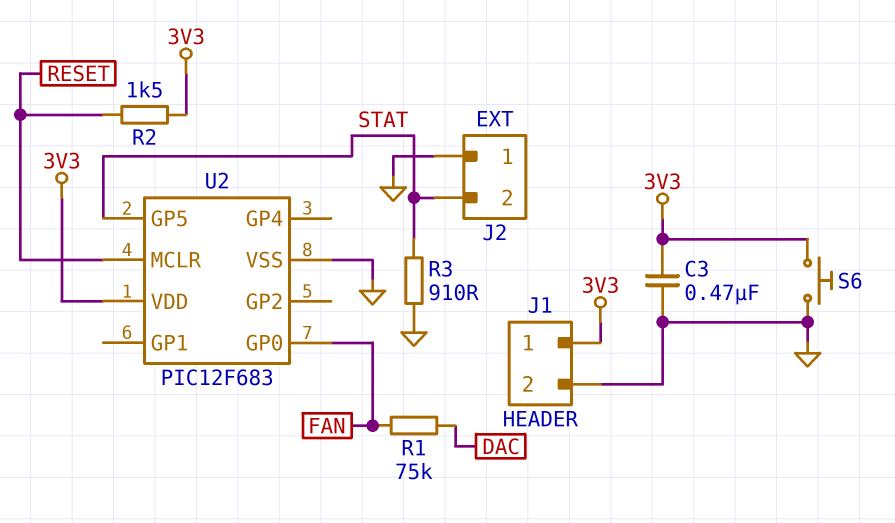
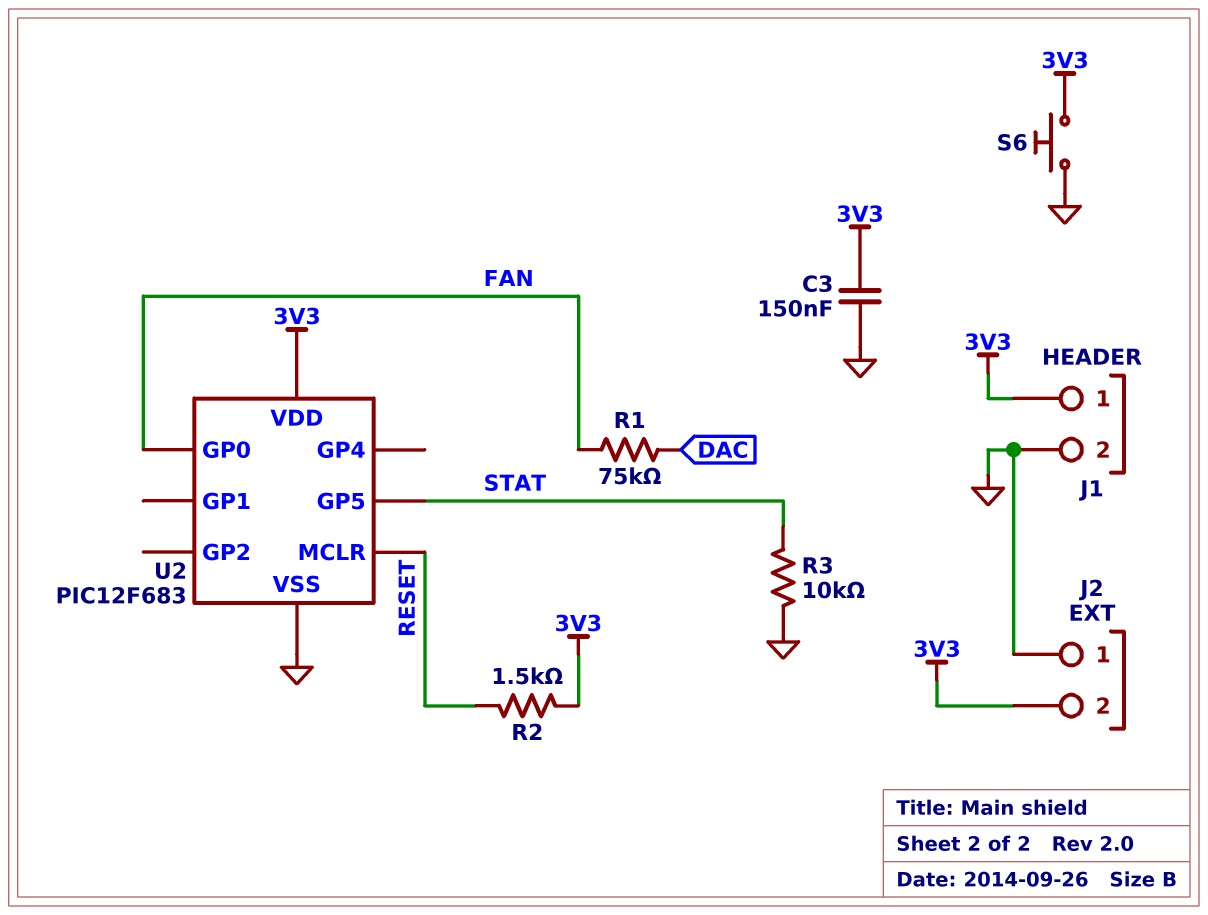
C3: 470nF (3V3, GND) -> 150nF (3V3, GND)
J2 pin 2: STAT -> 3V3
R3: 910 (GND, STAT) -> 10k (GND, STAT)

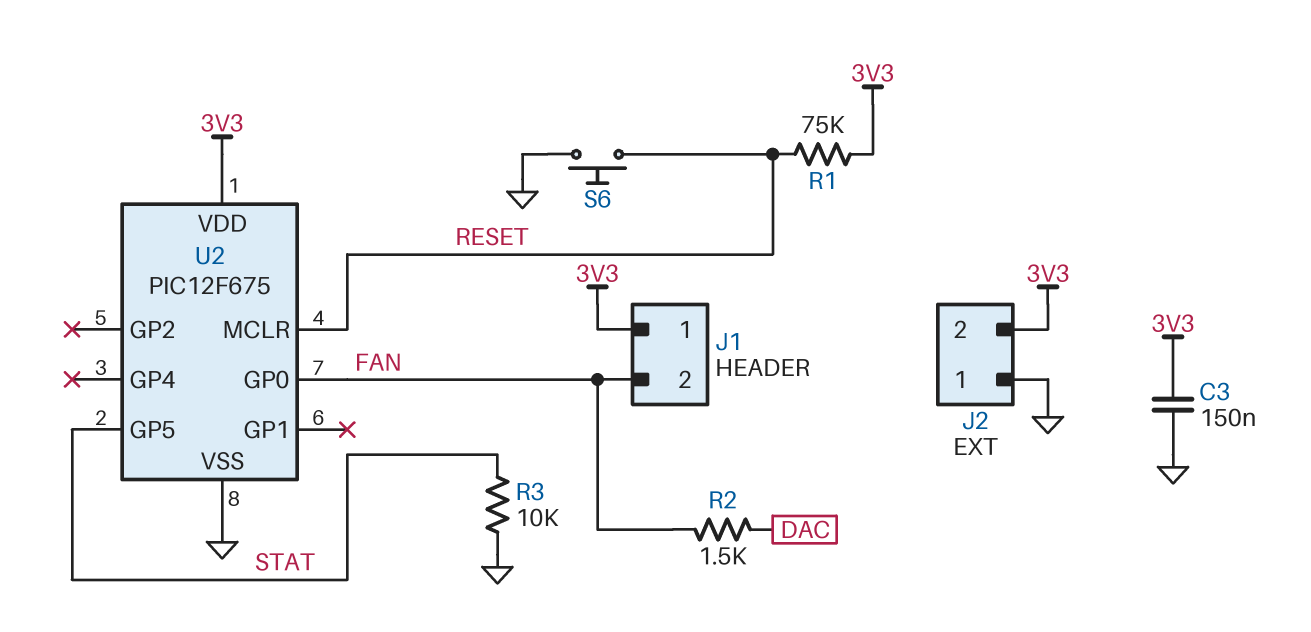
J1 pin 2: GND -> FAN
R1: 75k (DAC, FAN) -> 75k (3V3, RESET)
R2: 1.5k (3V3, RESET) -> 1.5k (DAC, FAN)
S6: button (3V3, GND) -> button (GND, RESET)
U2: PIC12F683 -> PIC12F675

